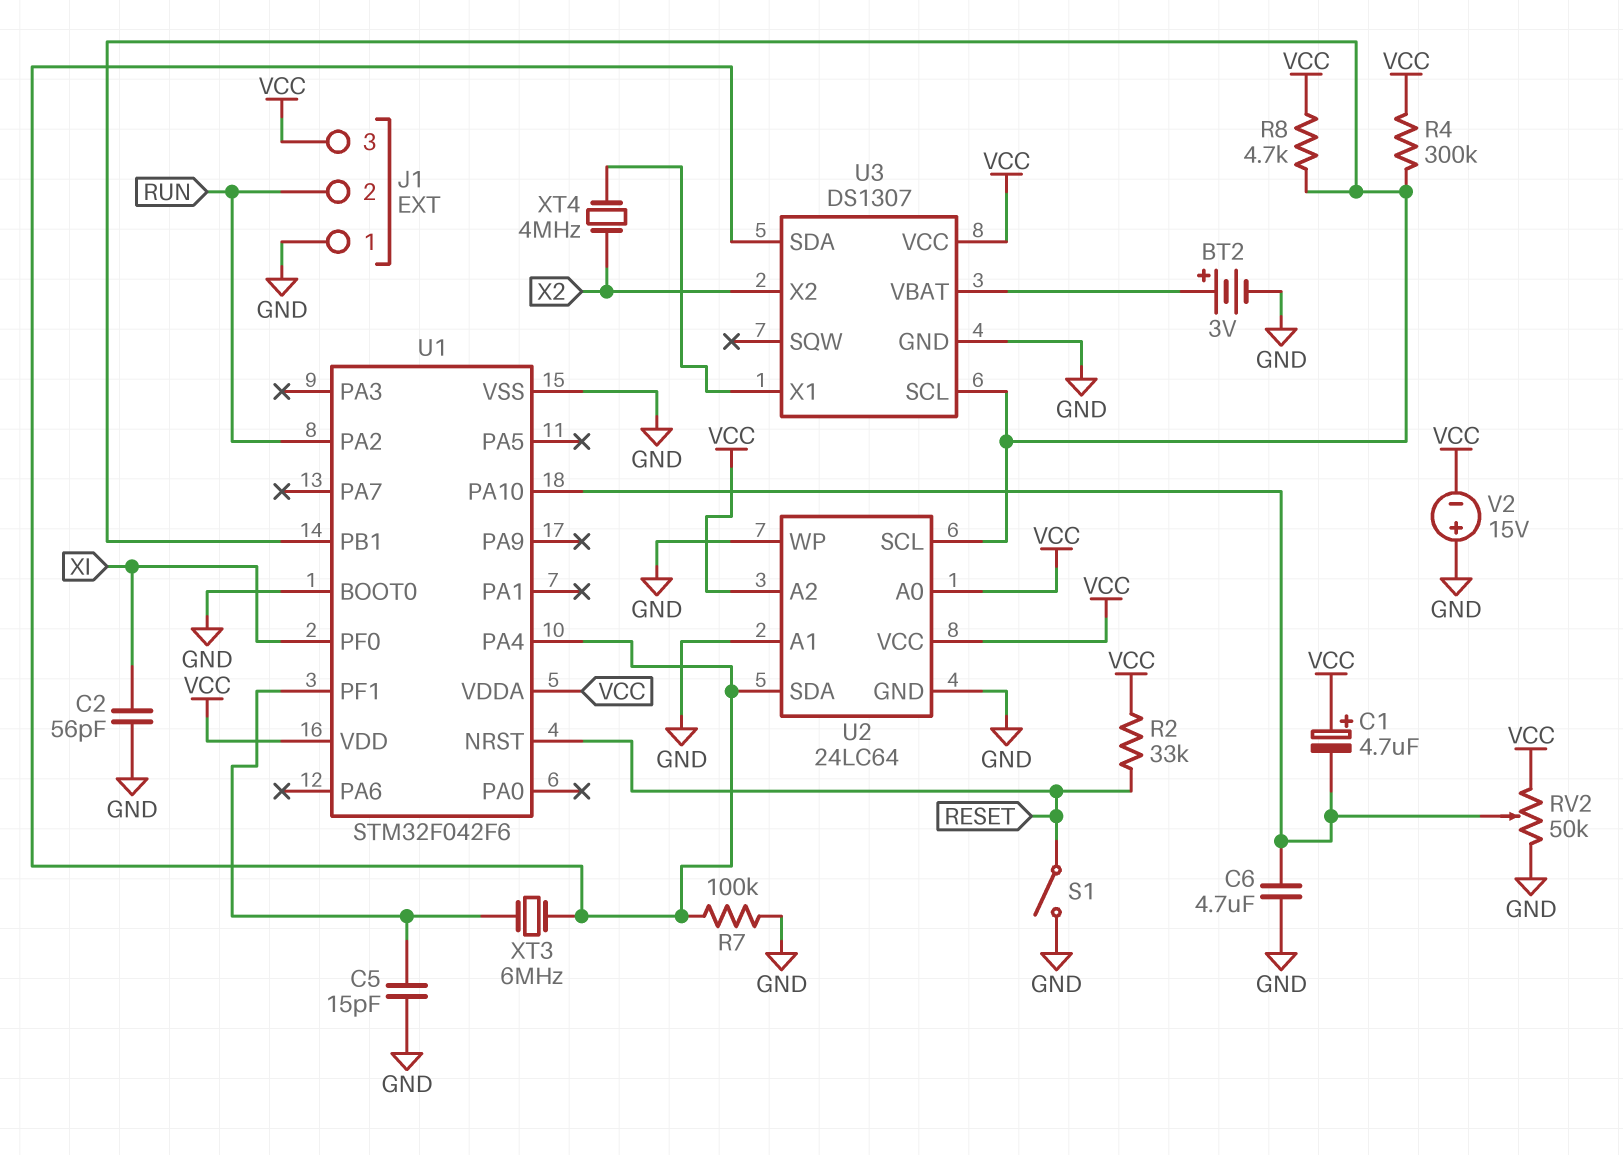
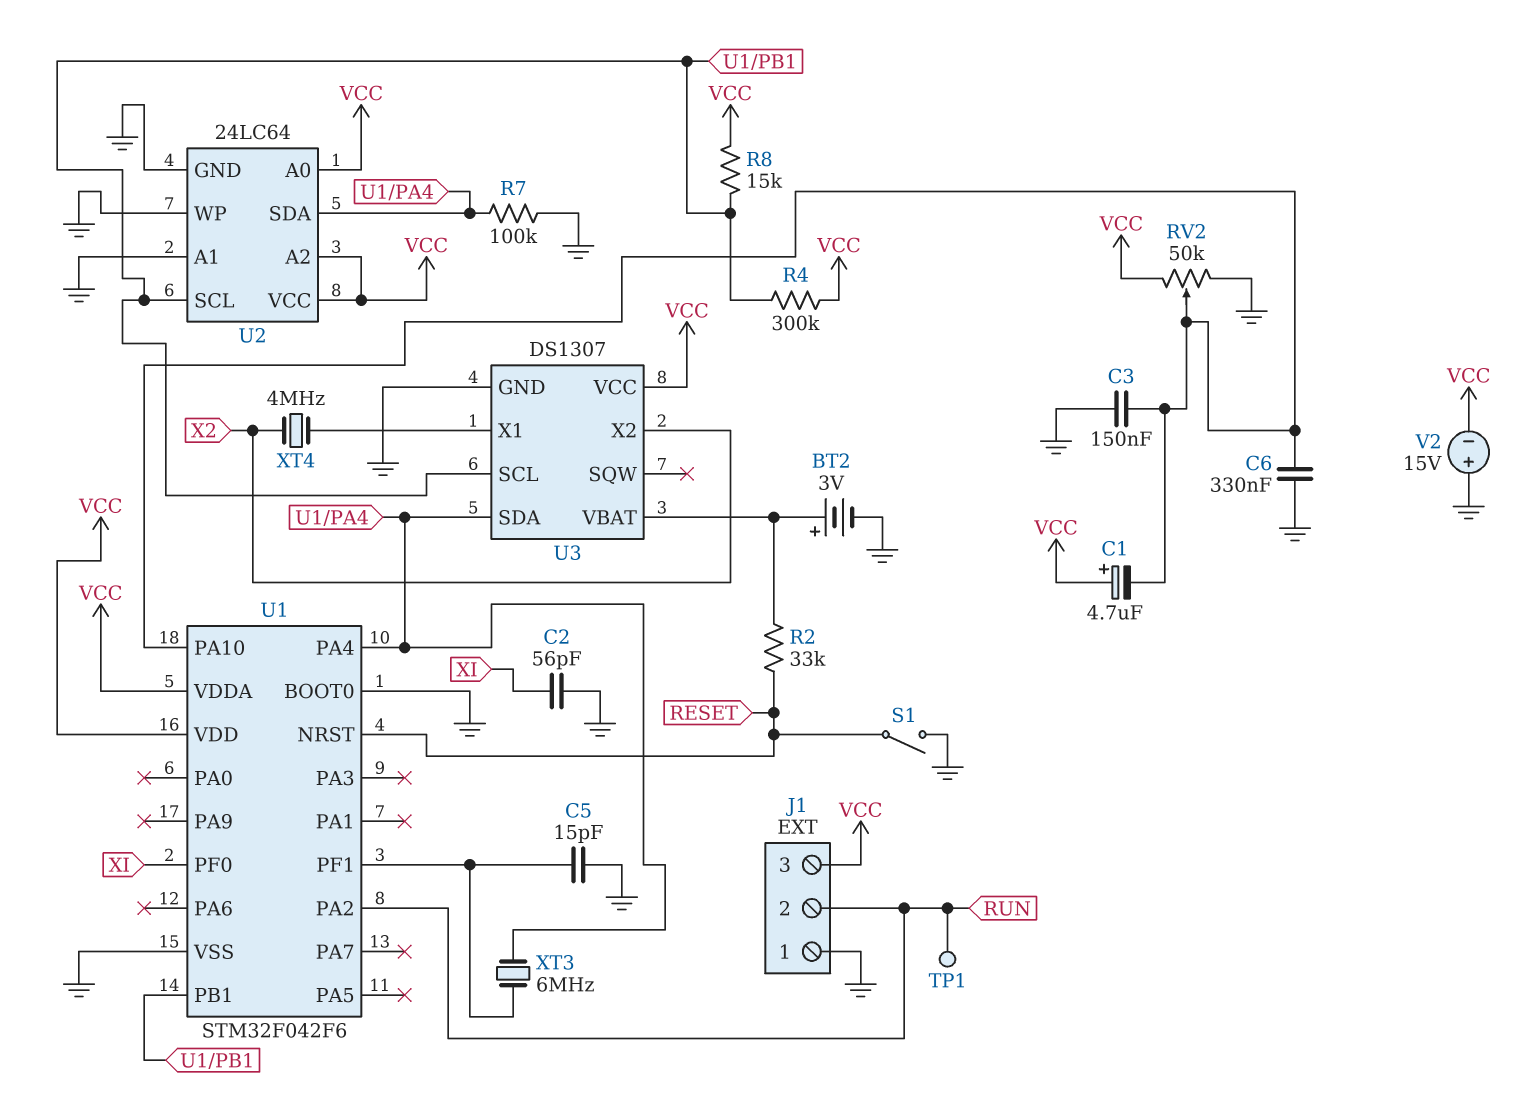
C3: none -> 150nF (GND, U1/PA10)
C6: 4.7uF (GND, U1/PA10) -> 330nF (GND, U1/PA10)
R2: 33k (RESET, VCC) -> 33k (RESET, U3/VBAT)
R8: 4.7k (U1/PB1, VCC) -> 15k (U1/PB1, VCC)
TP1: none -> test point (RUN)

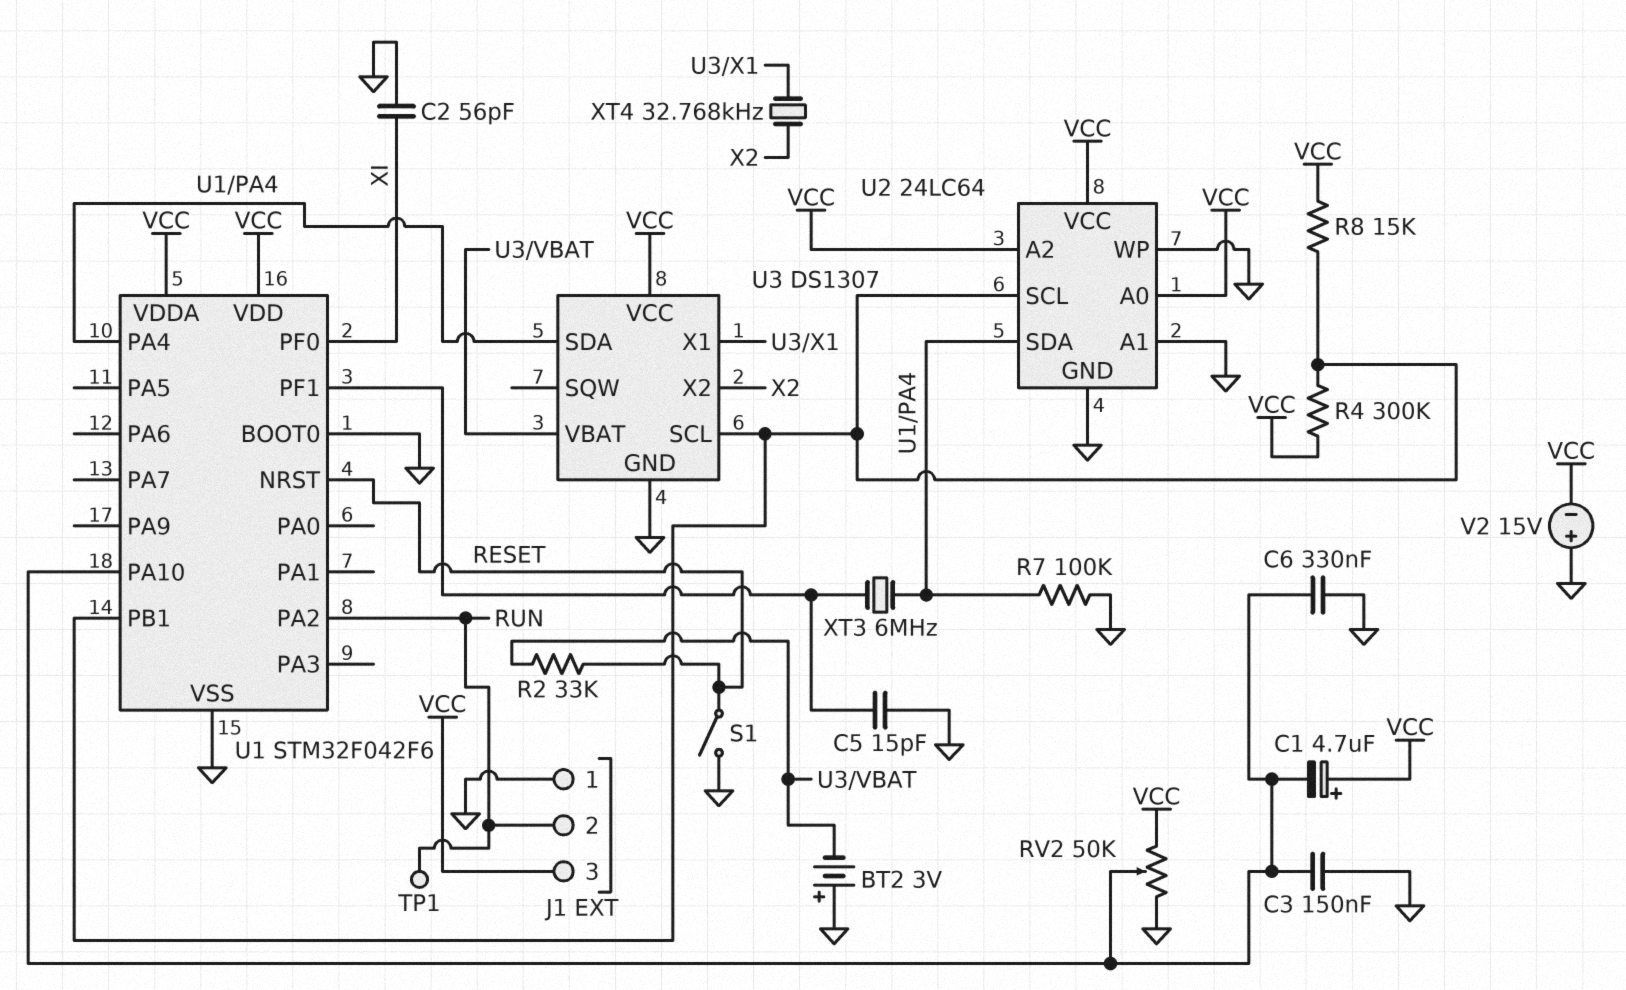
BT2: 3V (plus U3/VBAT, minus GND) -> 3V (plus GND, minus U3/VBAT)
XT4: 4MHz (U3/X1, X2) -> 32.768kHz (U3/X1, X2)

